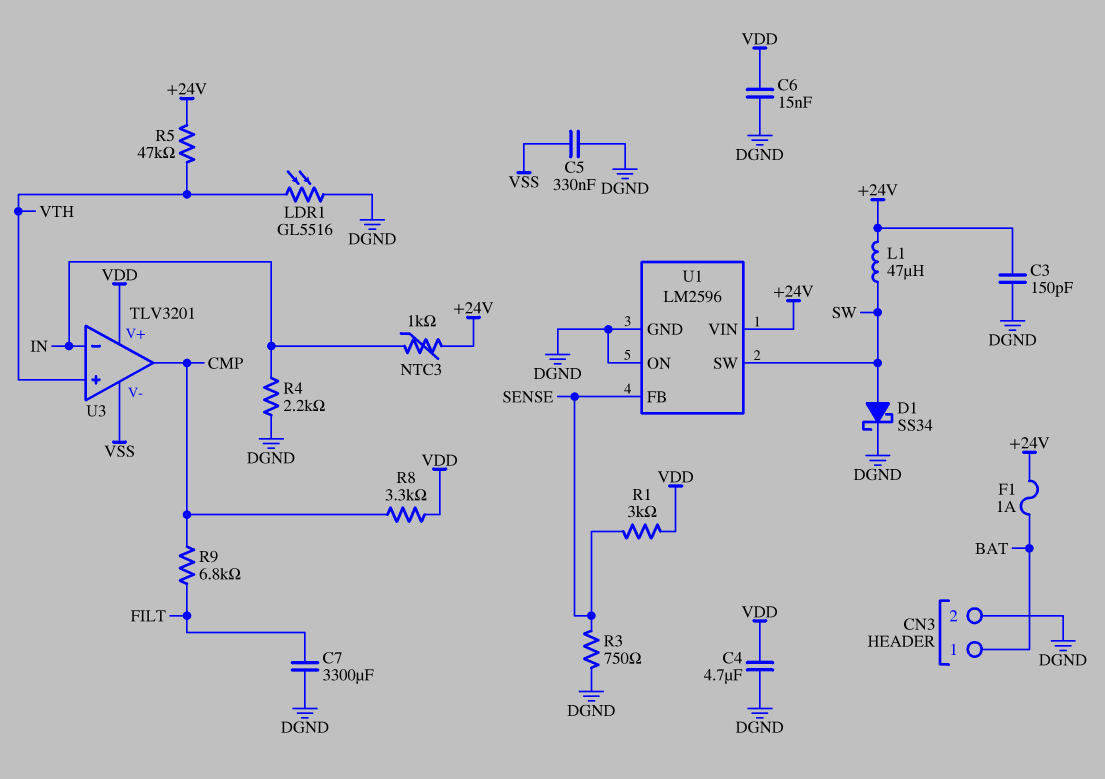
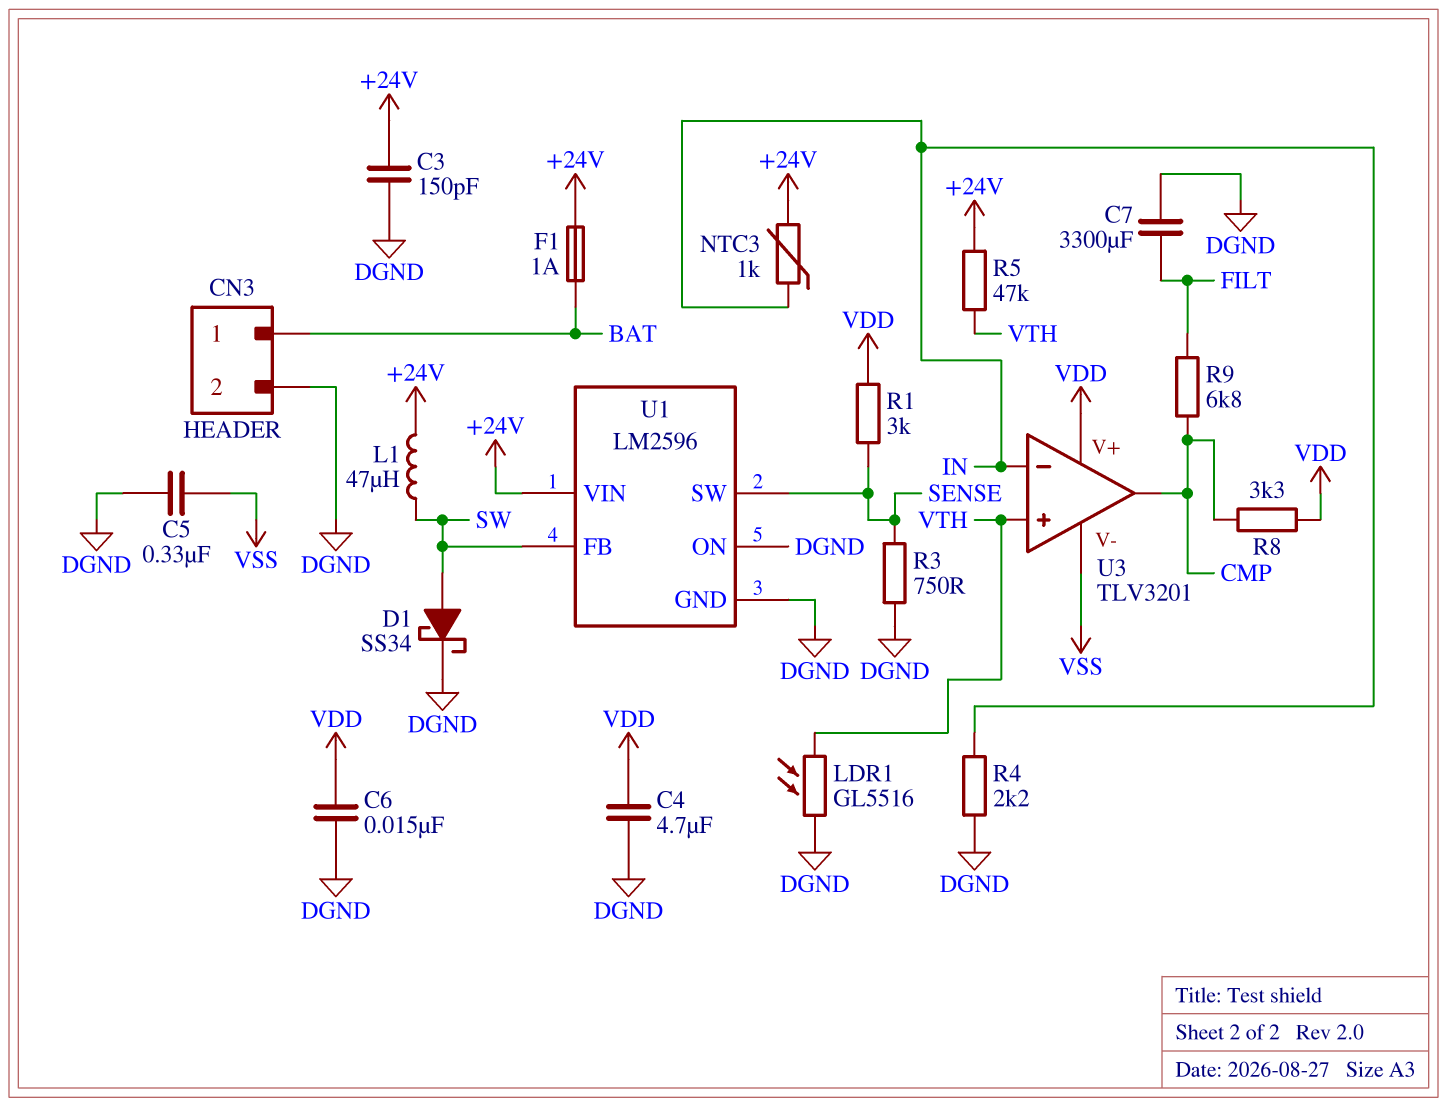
U1 pin FB: SENSE -> SW
U1 pin SW: SW -> SENSE

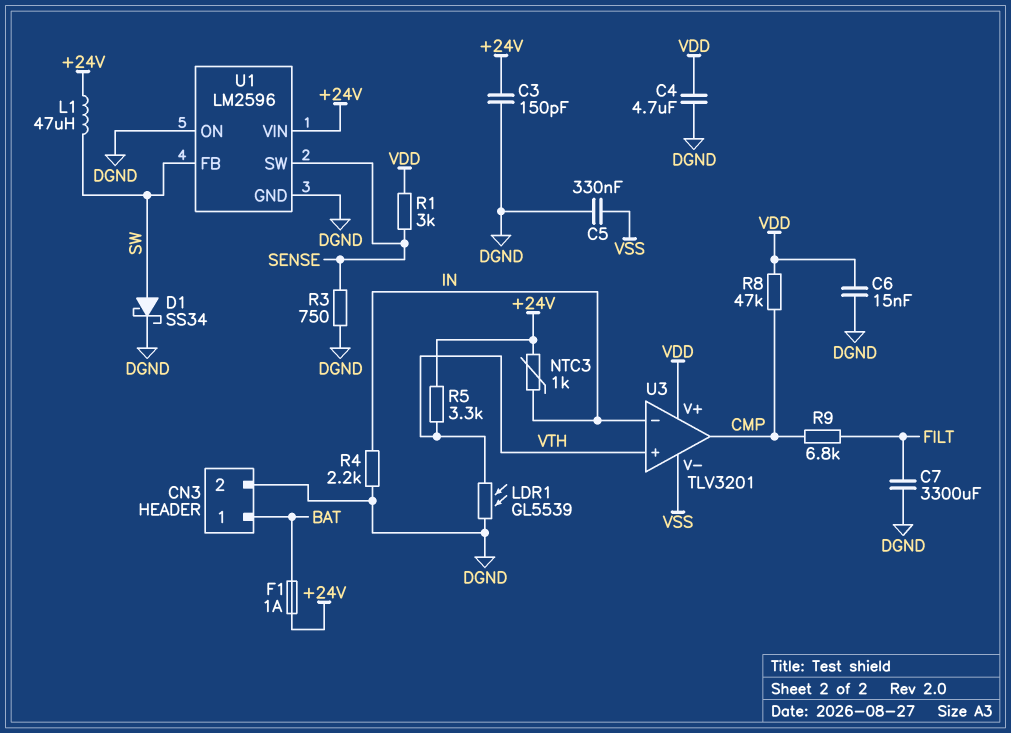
LDR1: GL5516 (DGND, VTH) -> GL5539 (DGND, VTH)
R5: 47k (+24V, VTH) -> 3.3k (+24V, VTH)
R8: 3.3k (CMP, VDD) -> 47k (CMP, VDD)

